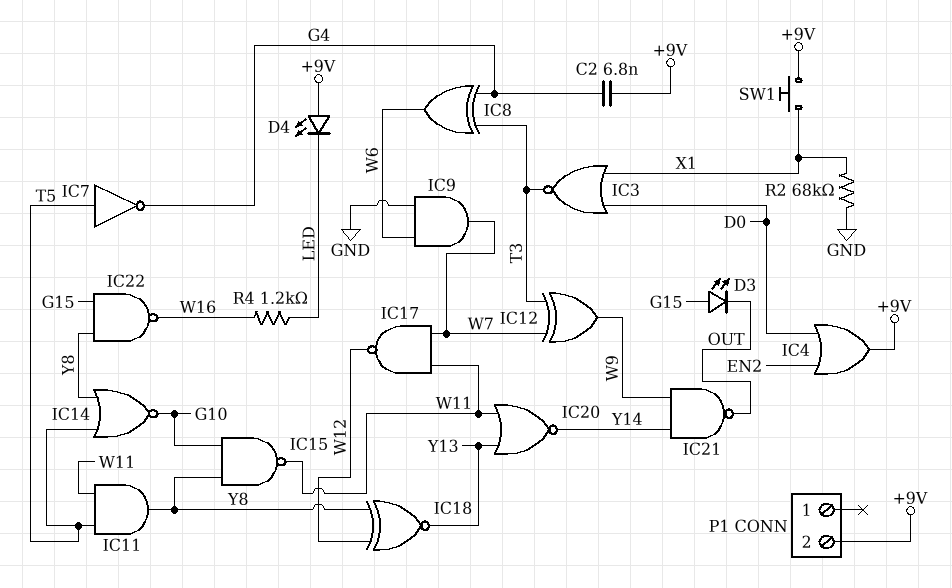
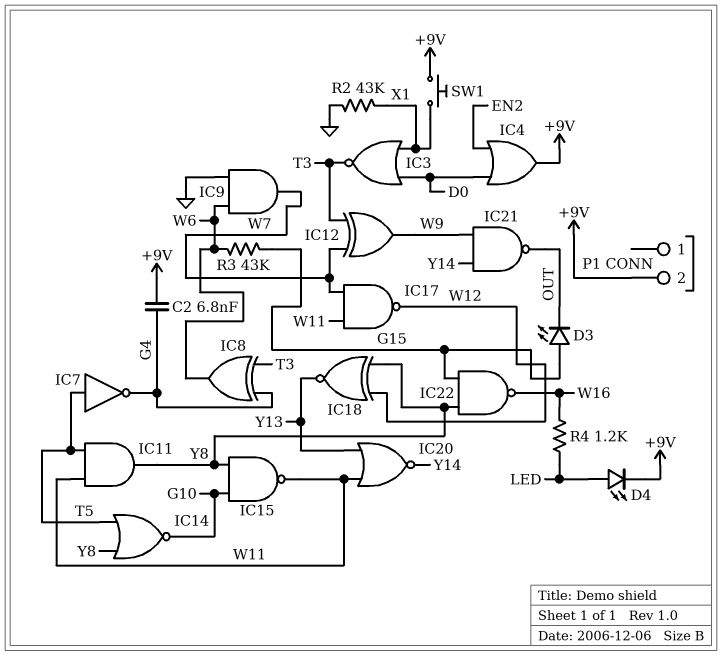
D4: LED (A +9V, K LED) -> LED (A LED, K +9V)
R2: 68k (GND, X1) -> 43k (GND, X1)
R3: none -> 43k (G15, W6)

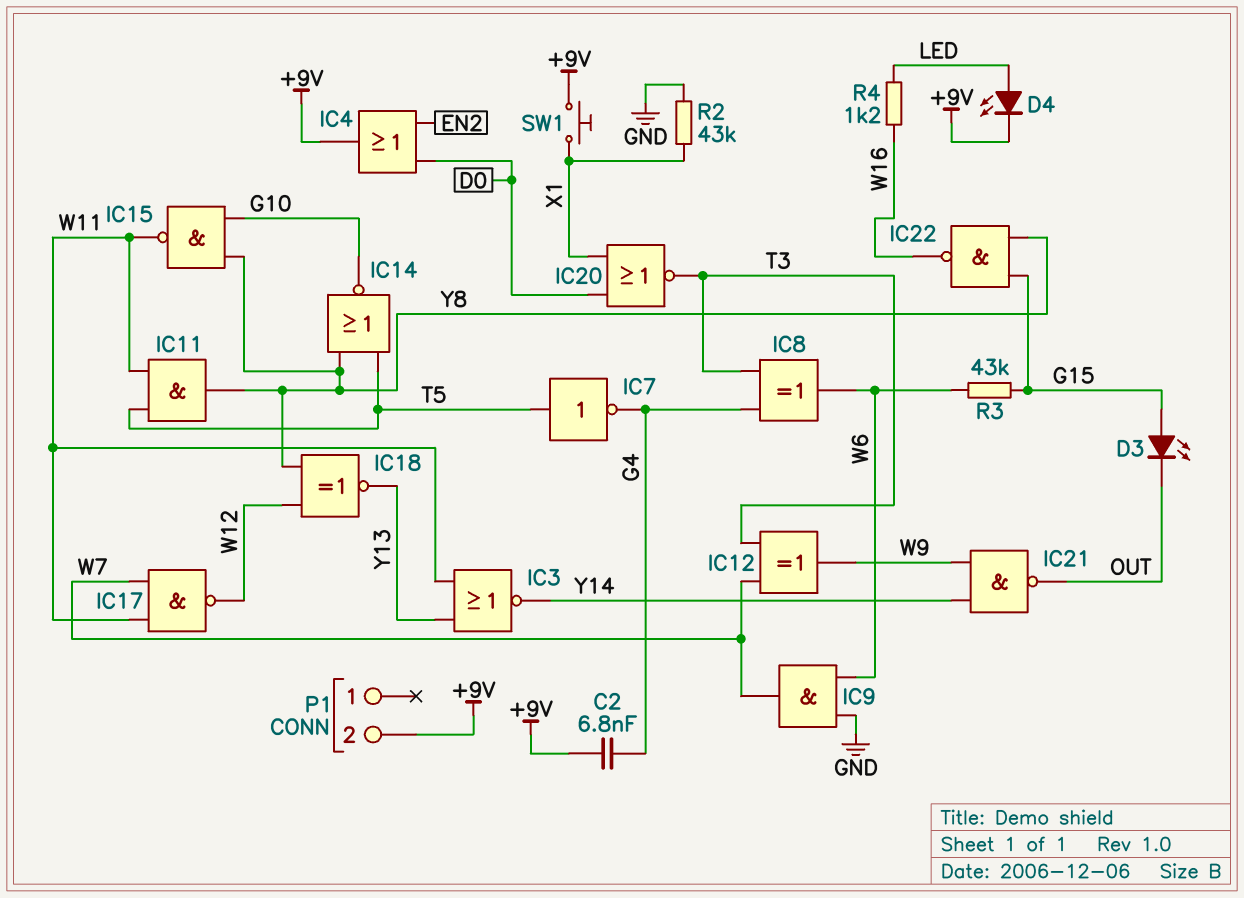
IC3: NOR (in D0, in X1, out T3) -> NOR (in W11, in Y13, out Y14)
IC20: NOR (in W11, in Y13, out Y14) -> NOR (in D0, in X1, out T3)

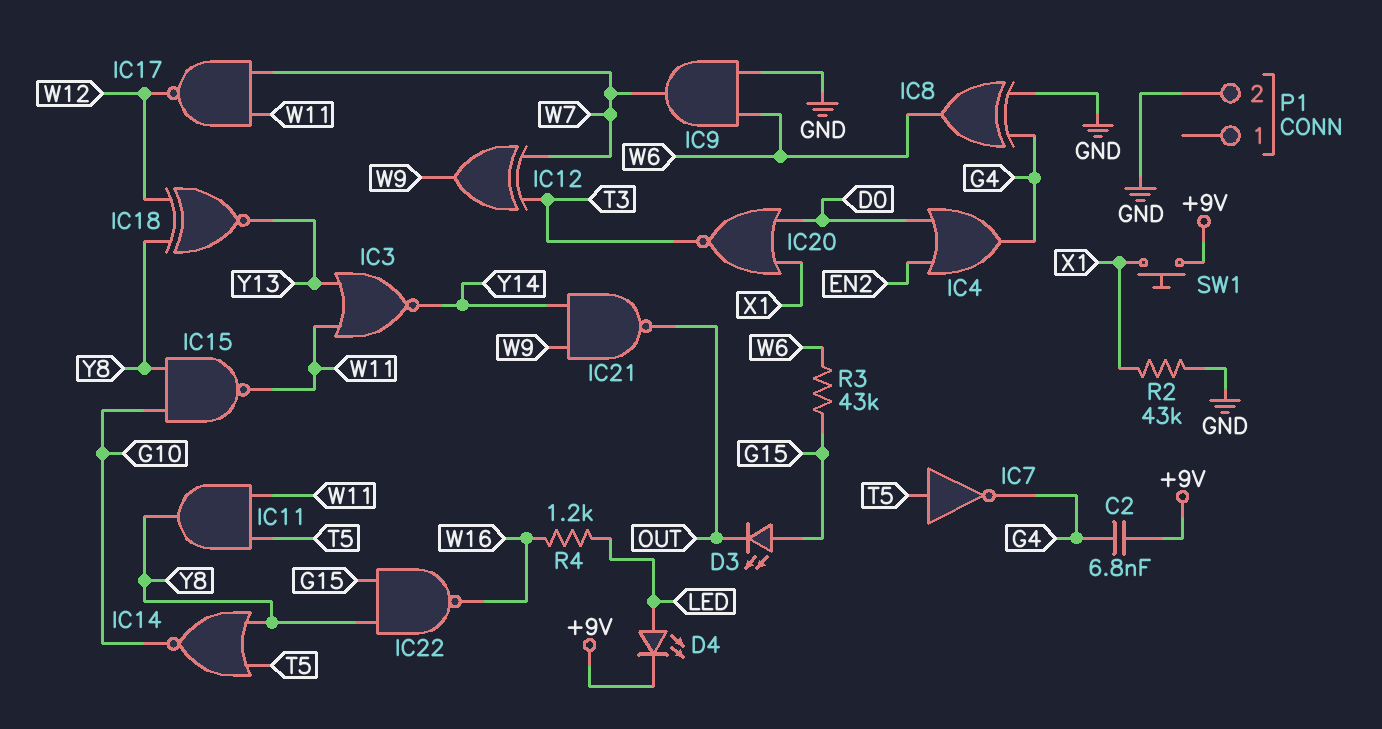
IC4: OR (in D0, in EN2, out +9V) -> OR (in D0, in EN2, out G4)
IC8: XOR (in G4, in T3, out W6) -> XOR (in G4, in GND, out W6)
P1 pin 2: +9V -> GND

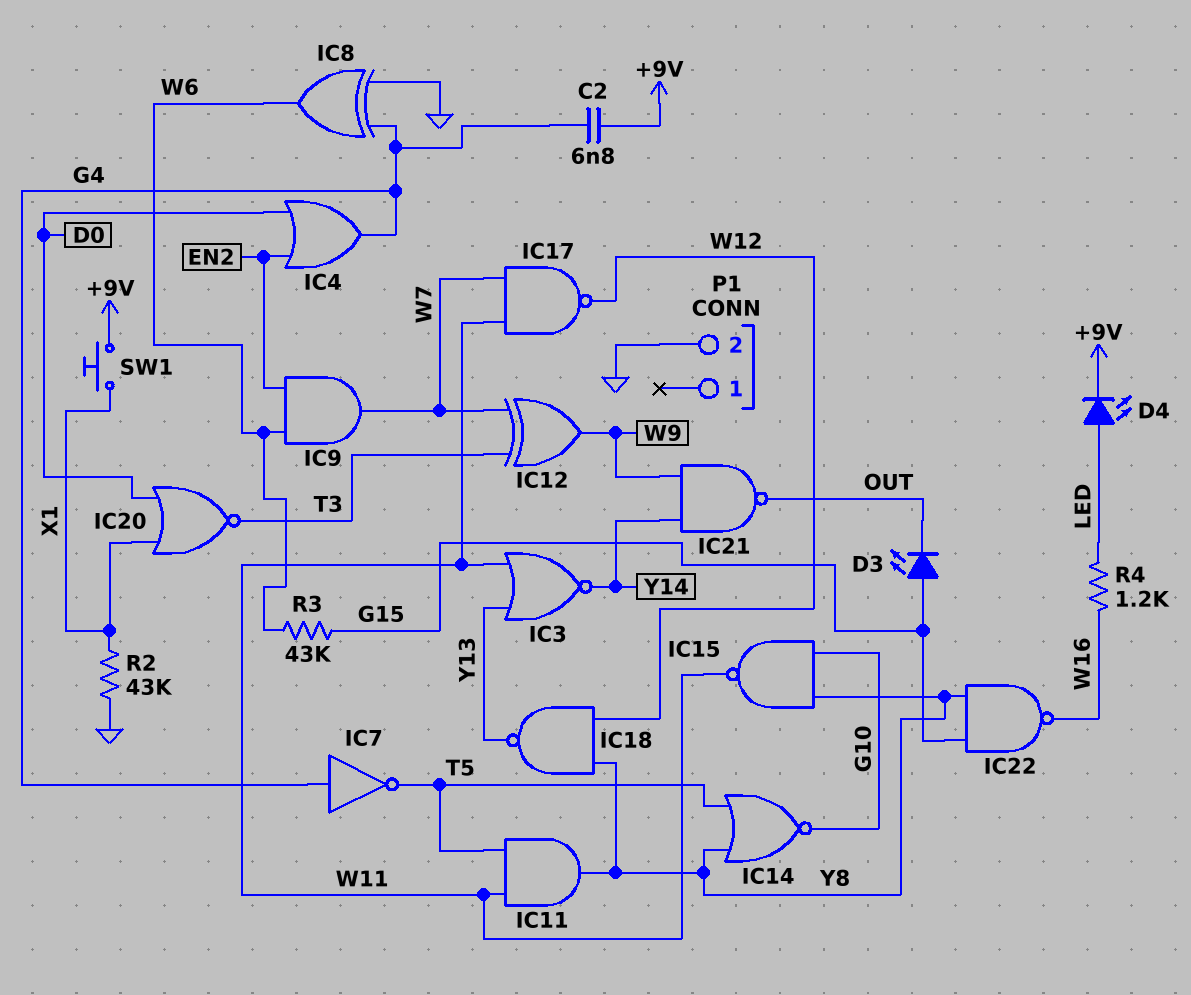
IC7: NOT (in T5, out G4) -> NOT (in G4, out T5)
IC9: AND (in GND, in W6, out W7) -> AND (in EN2, in W6, out W7)
IC18: XNOR (in W12, in Y8, out Y13) -> NAND (in W12, in Y8, out Y13)

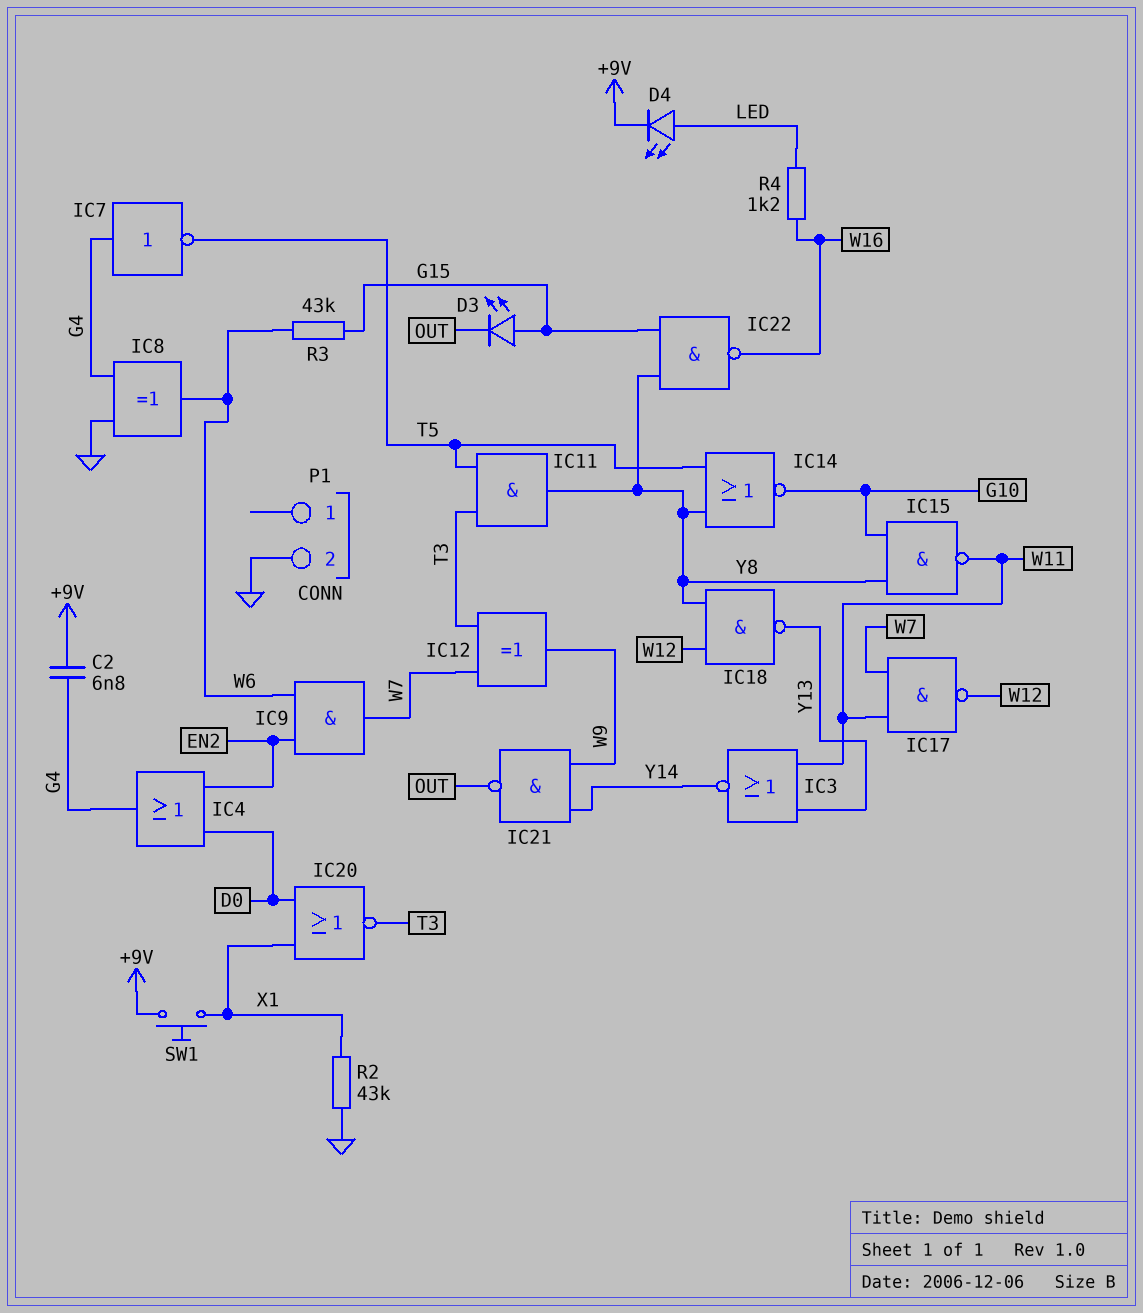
IC11: AND (in T5, in W11, out Y8) -> AND (in T3, in T5, out Y8)

